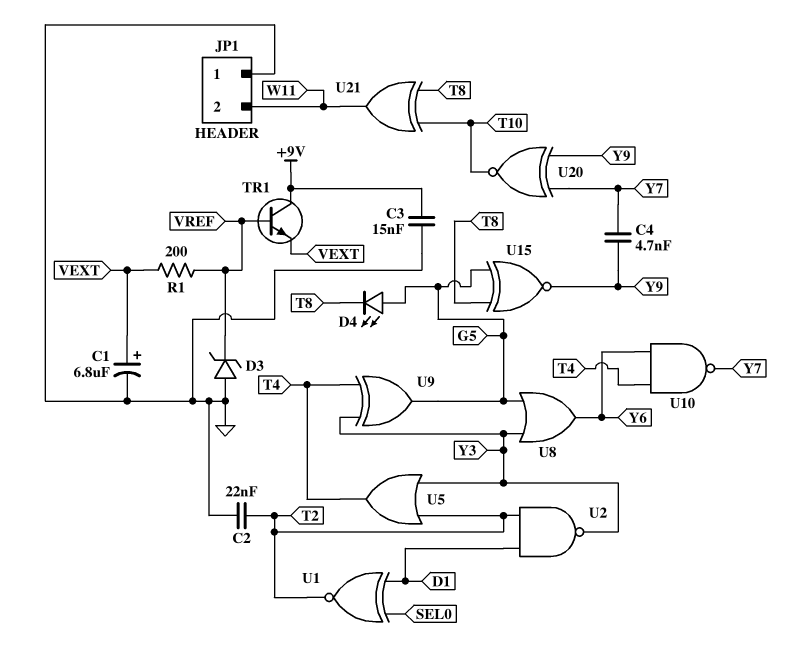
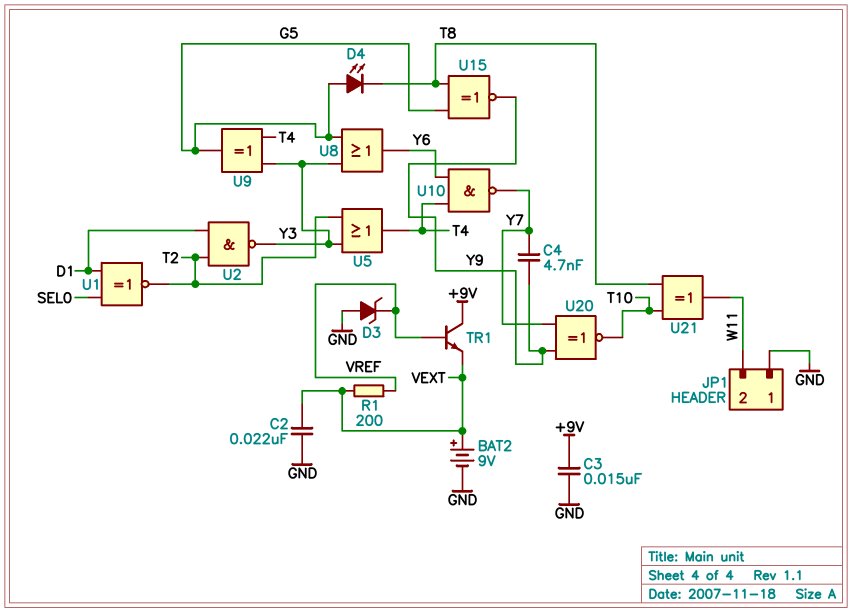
BAT2: none -> 9V (plus VEXT, minus GND)
C1: 6.8uF (plus VEXT, minus GND) -> none
C2: 22nF (GND, T2) -> 22nF (GND, VEXT)

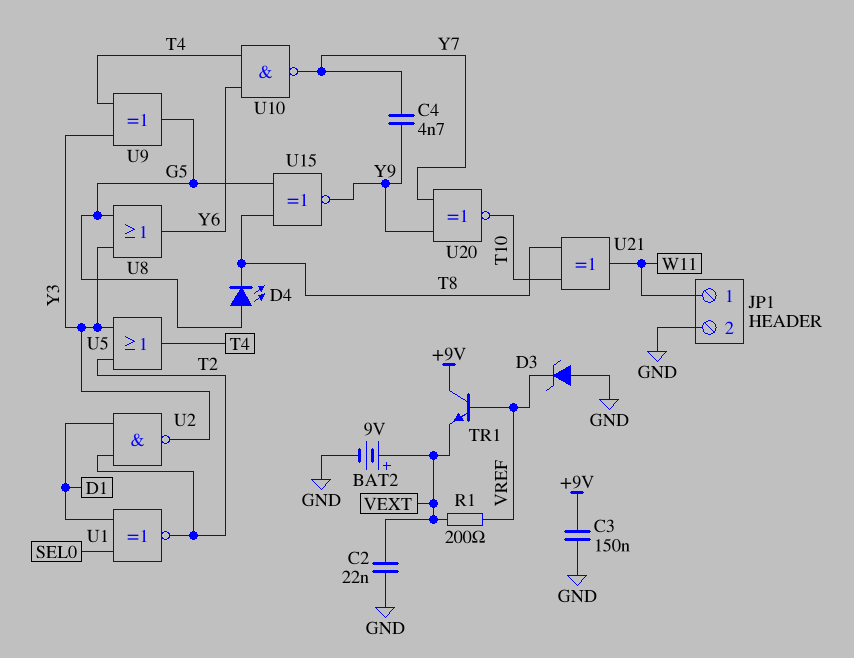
C3: 15nF (+9V, GND) -> 150nF (+9V, GND)
JP1 pin 1: GND -> W11
JP1 pin 2: W11 -> GND

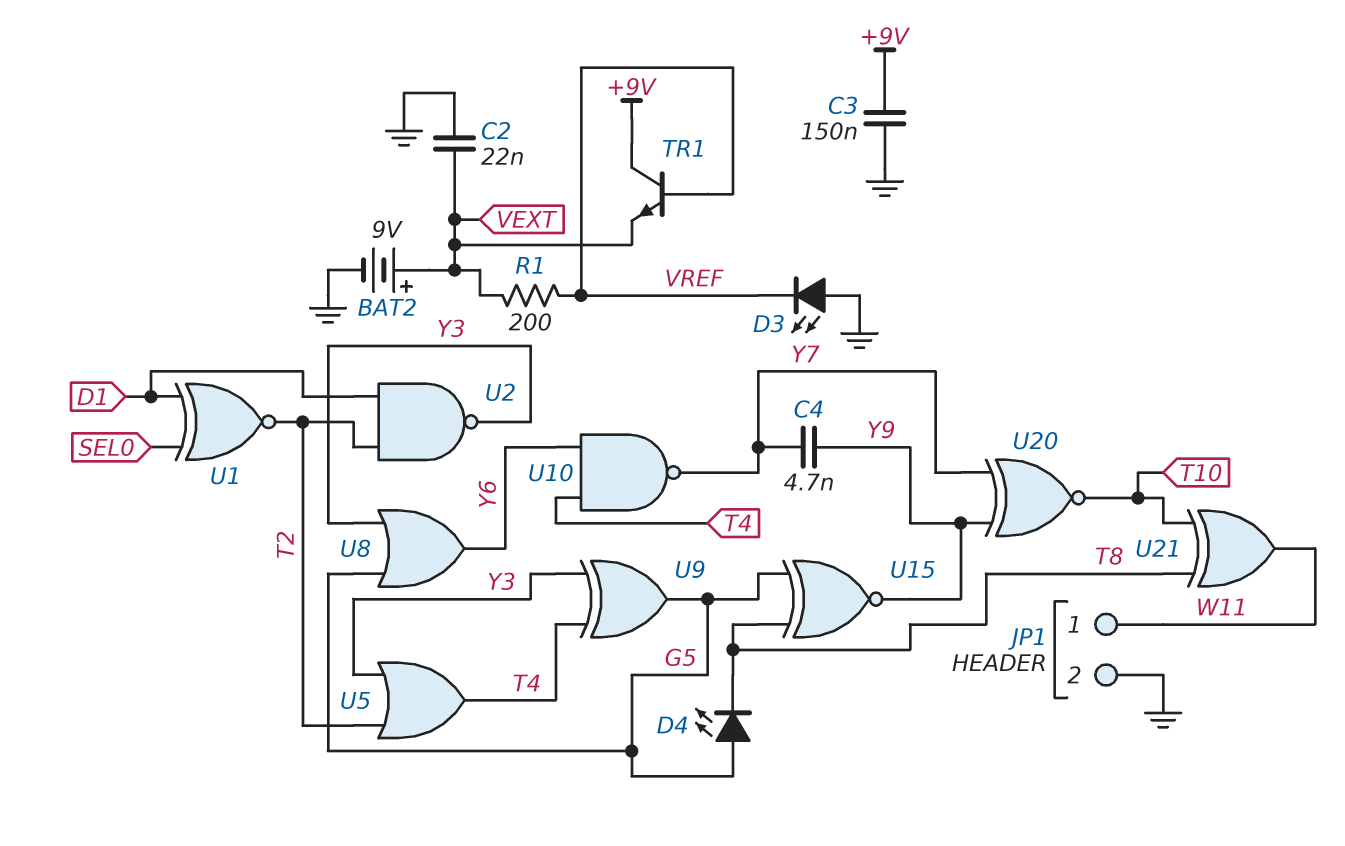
D3: zener (A GND, K VREF) -> LED (A GND, K VREF)

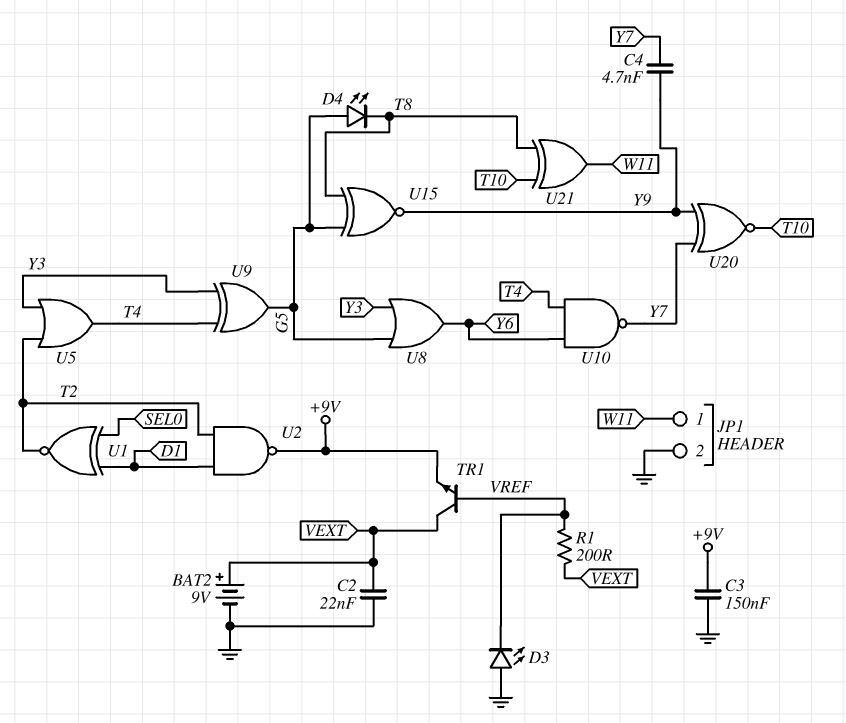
TR1: NPN (B VREF, C +9V, E VEXT) -> NPN (B VREF, C VEXT, E +9V)
U2: NAND (in D1, in T2, out Y3) -> NAND (in D1, in T2, out +9V)

